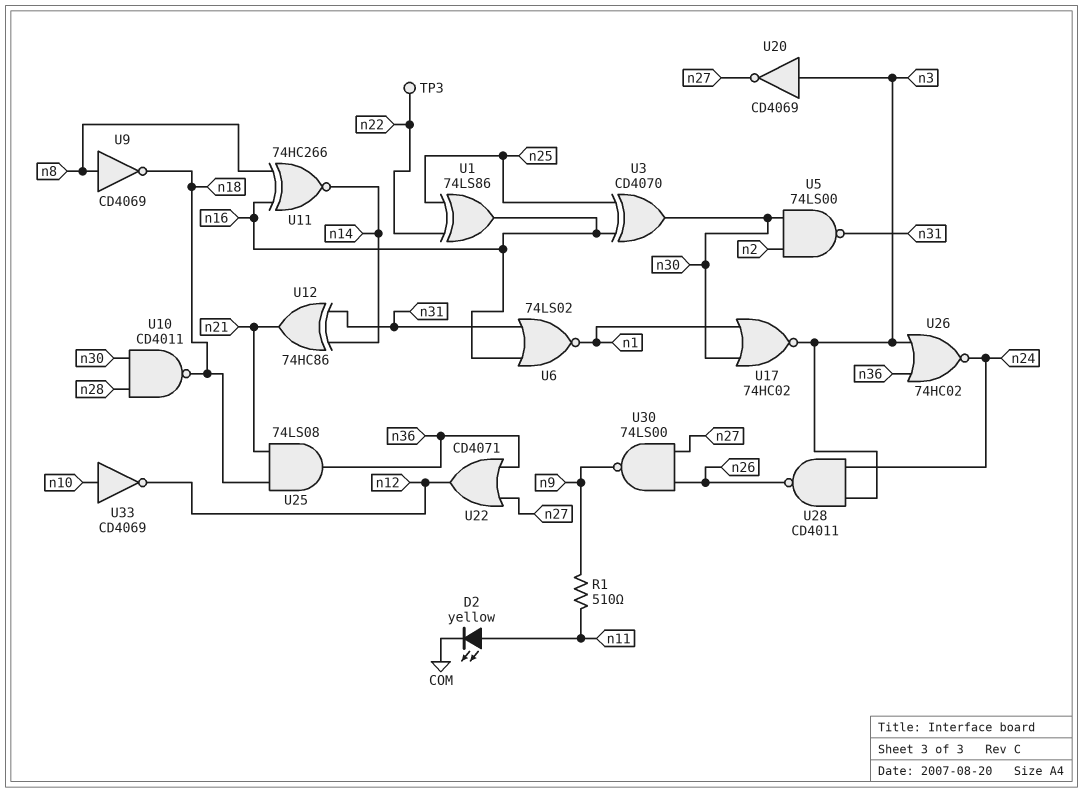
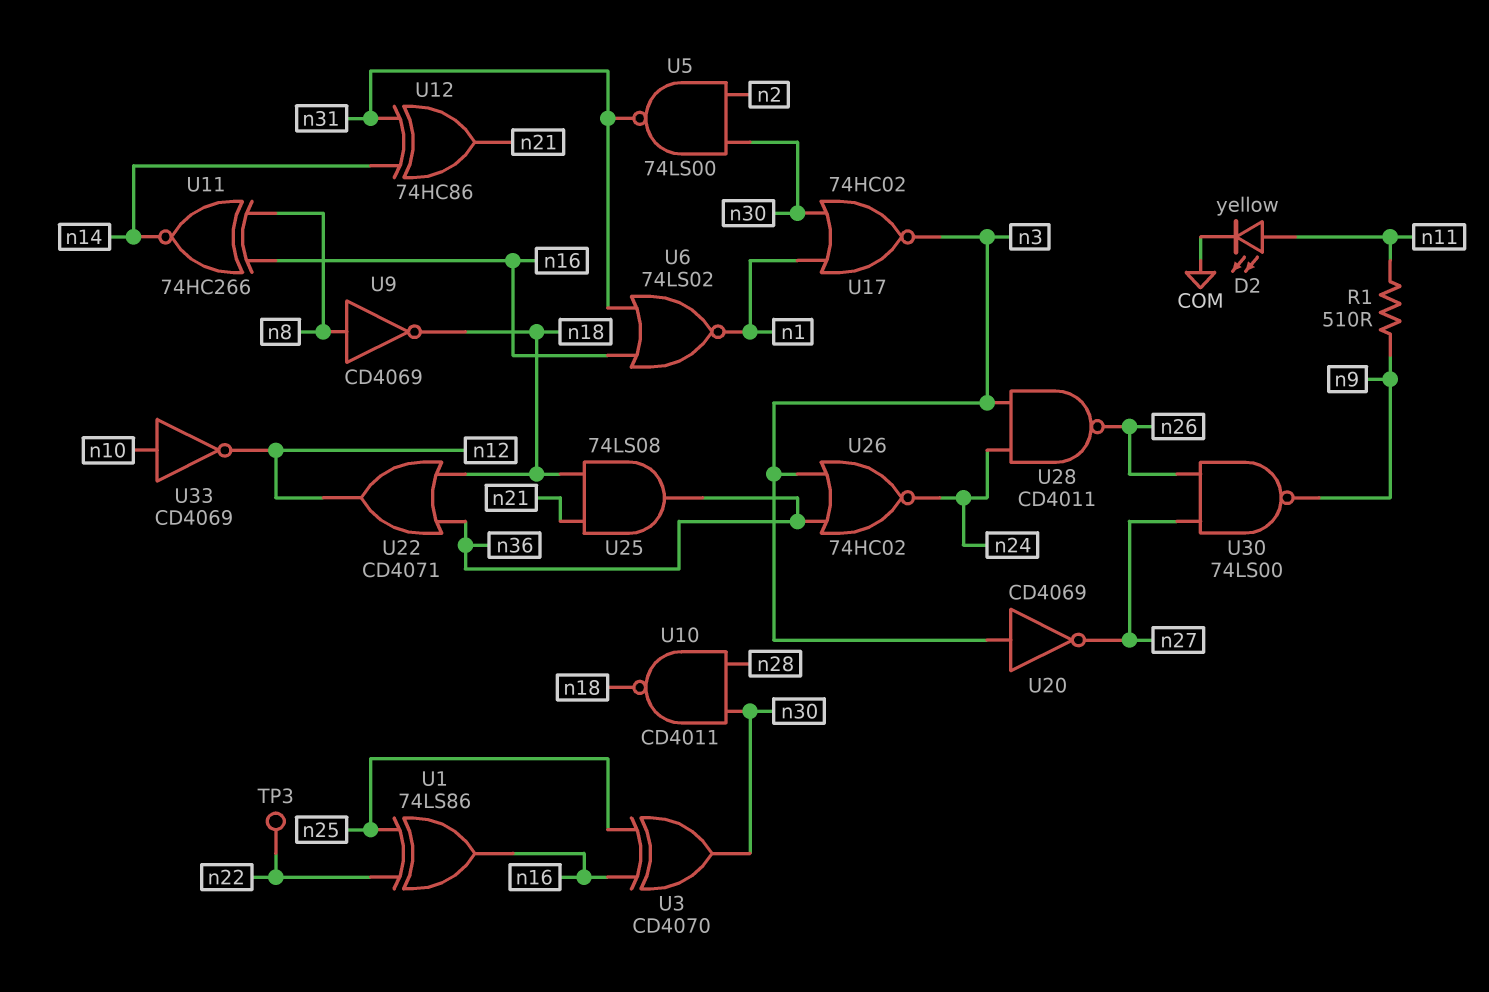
U22: OR CD4071 (in n27, in n36, out n12) -> OR CD4071 (in n18, in n36, out n12)

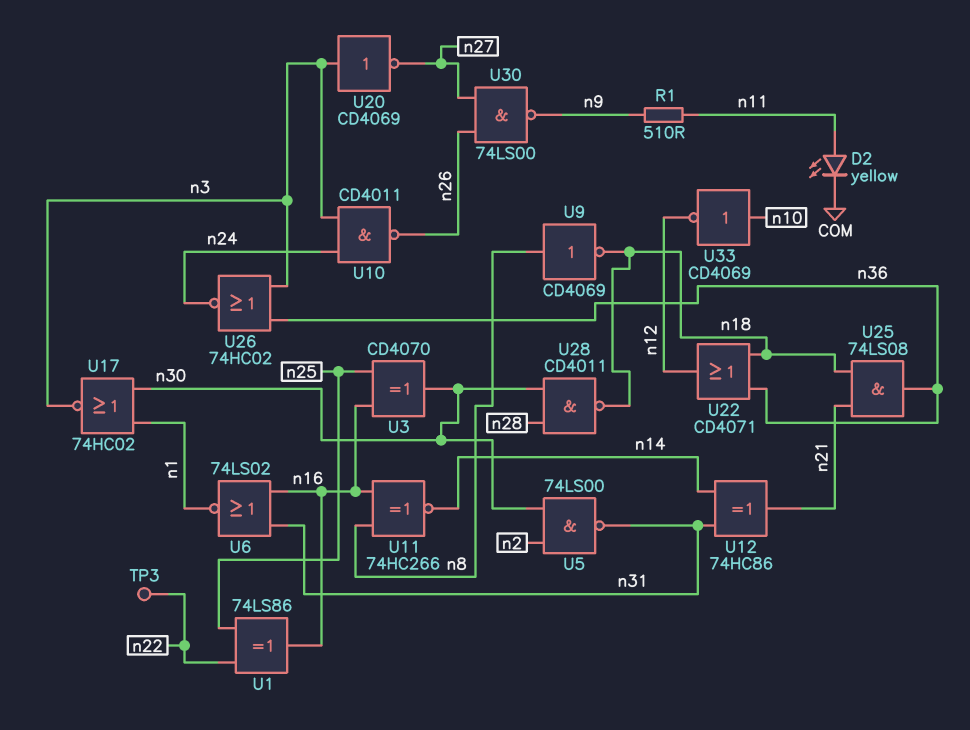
U10: NAND CD4011 (in n28, in n30, out n18) -> NAND CD4011 (in n3, in n24, out n26)
U28: NAND CD4011 (in n3, in n24, out n26) -> NAND CD4011 (in n28, in n30, out n18)

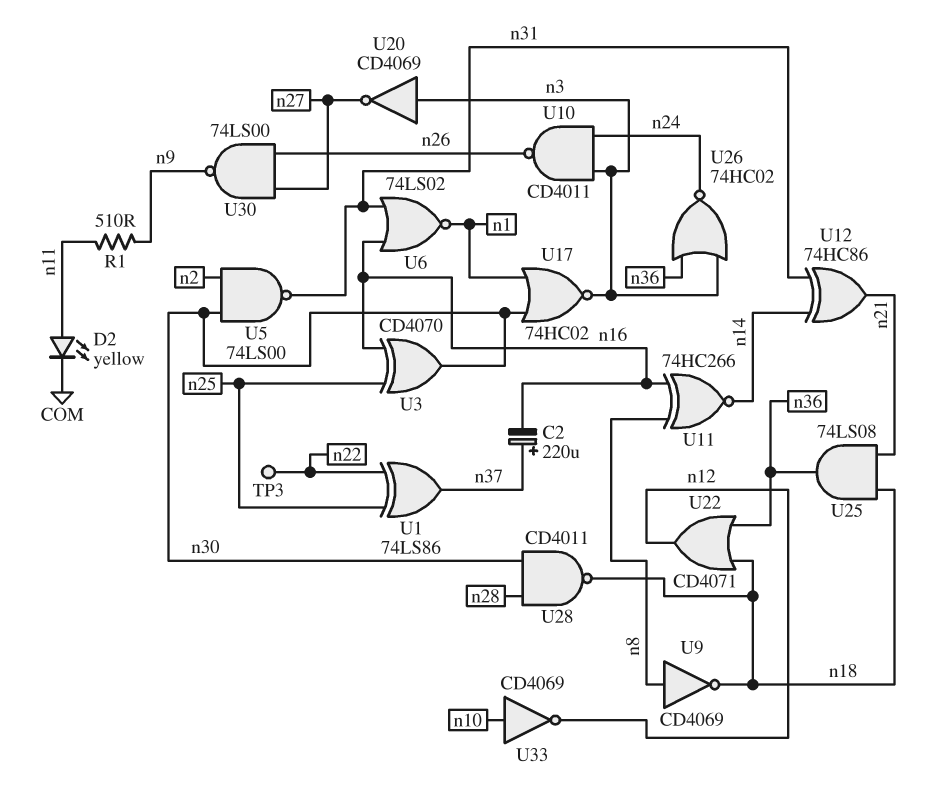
C2: none -> 220uF (plus n37, minus n16)
U1: XOR 74LS86 (in n22, in n25, out n16) -> XOR 74LS86 (in n22, in n25, out n37)

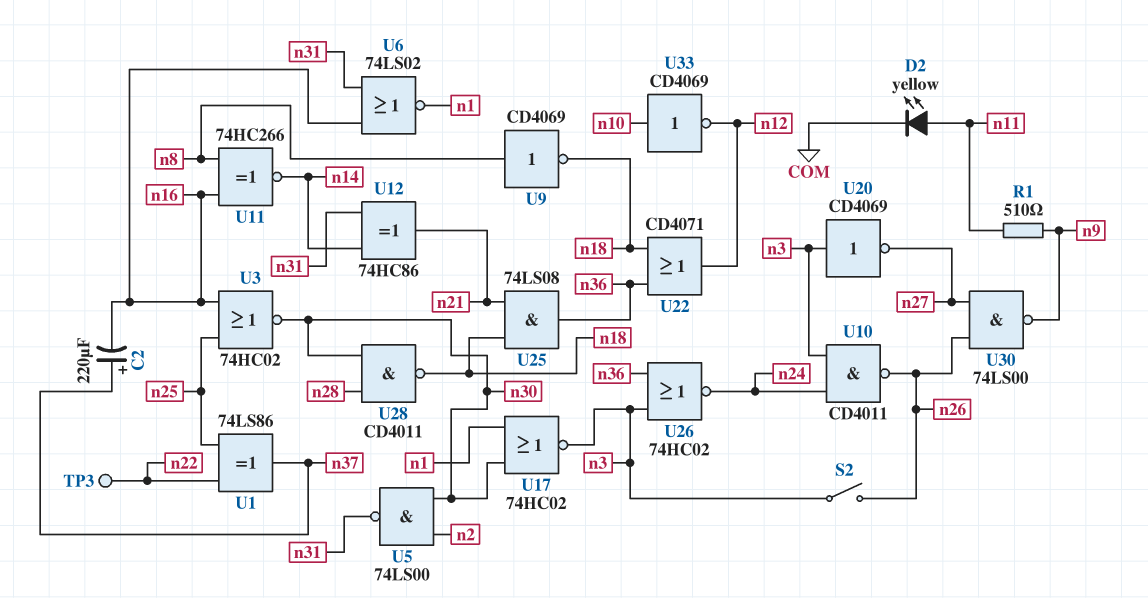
S2: none -> switch (n3, n26)
U3: XOR CD4070 (in n16, in n25, out n30) -> NOR 74HC02 (in n16, in n25, out n30)

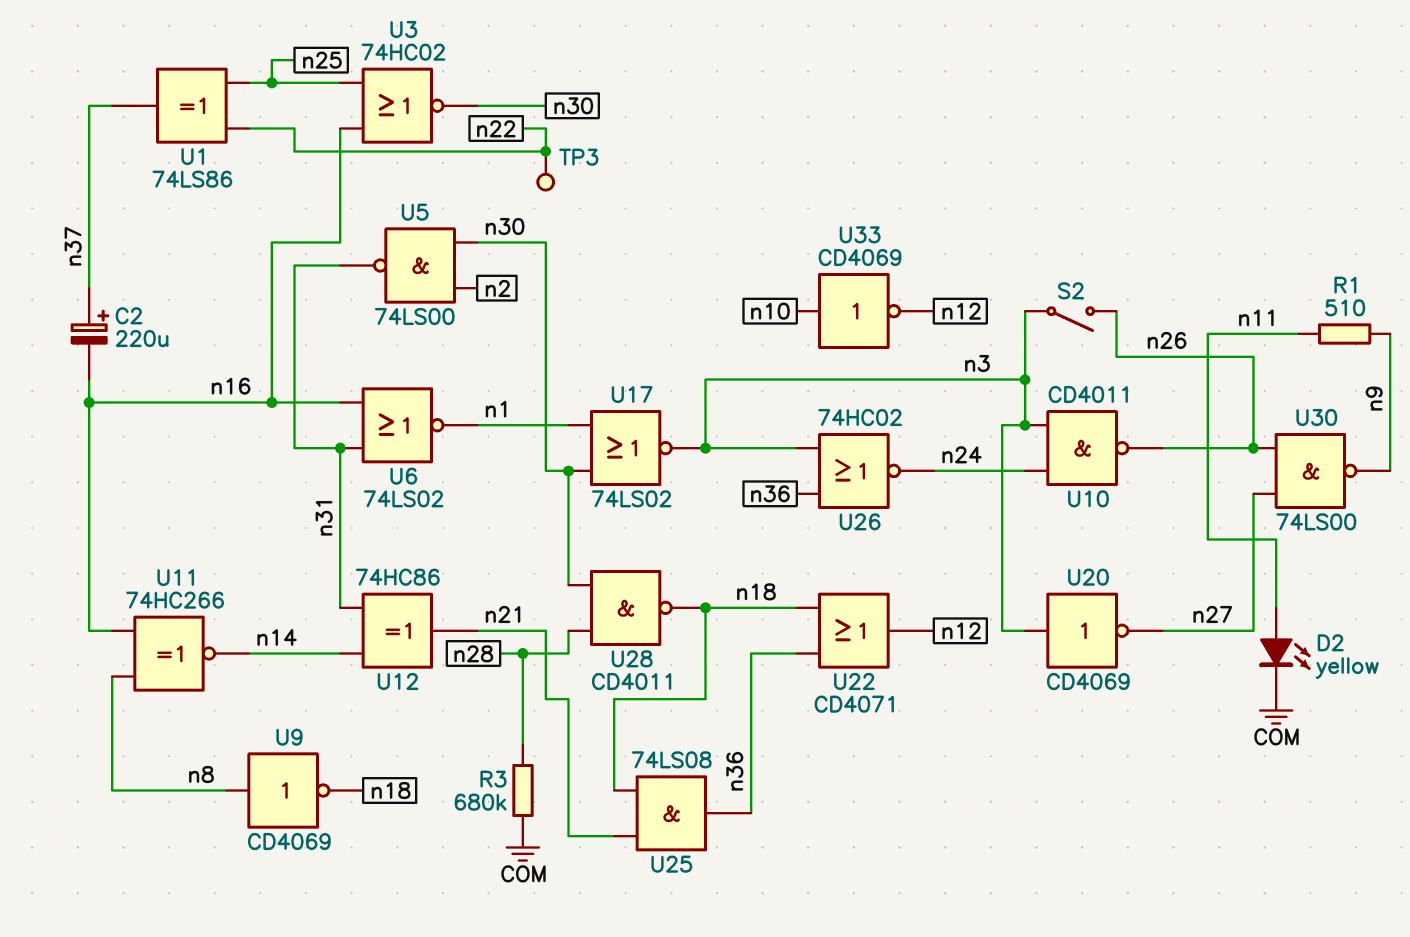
R3: none -> 680k (COM, n28)
U17: NOR 74HC02 (in n1, in n30, out n3) -> NOR 74LS02 (in n1, in n30, out n3)

